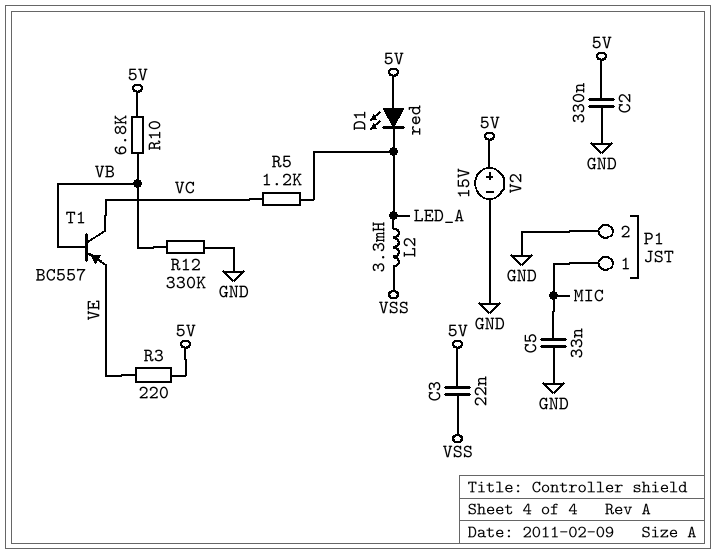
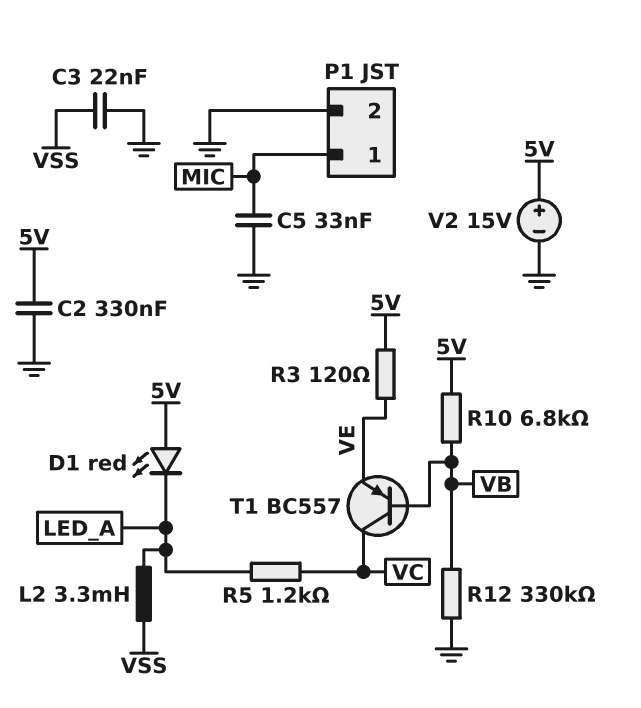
C3: 22nF (5V, VSS) -> 22nF (GND, VSS)
R3: 220 (5V, VE) -> 120 (5V, VE)

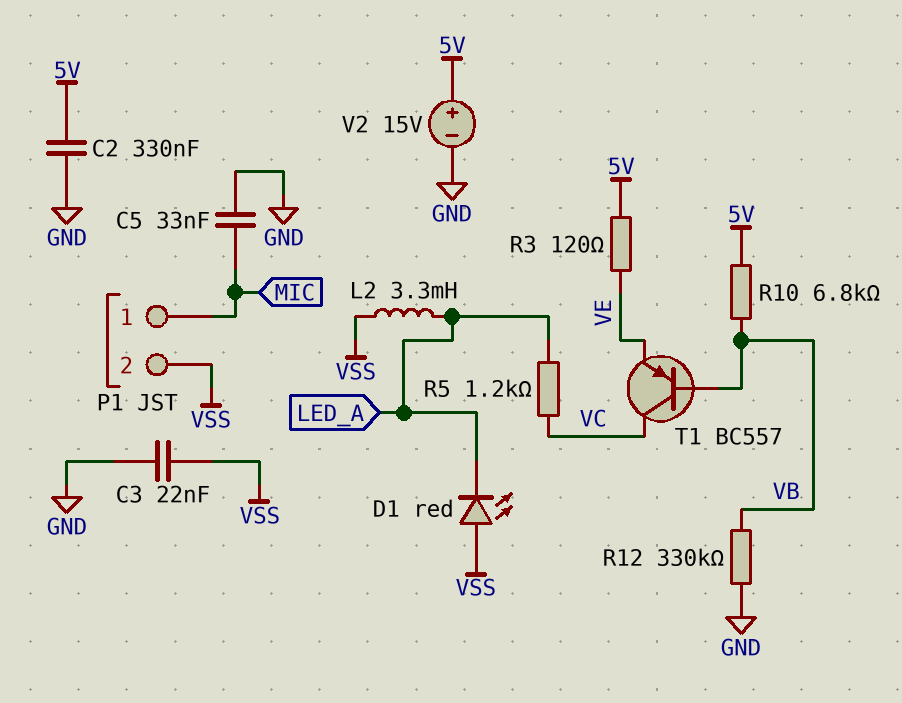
D1: LED red (A 5V, K LED_A) -> LED red (A VSS, K LED_A)
P1 pin 2: GND -> VSS

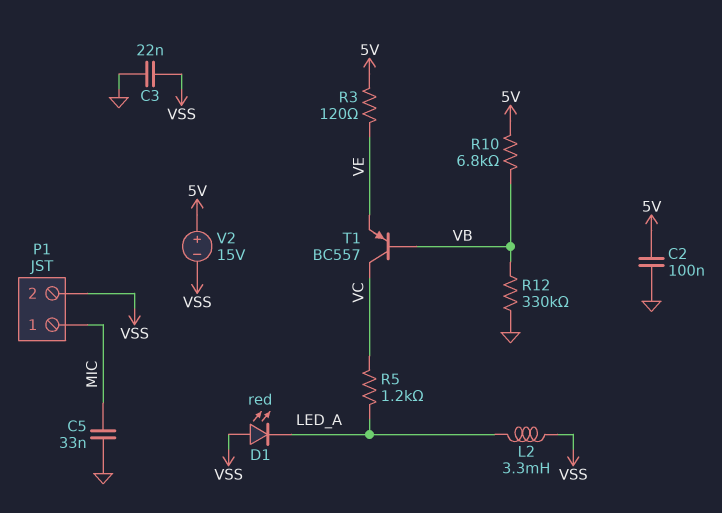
C2: 330nF (5V, GND) -> 100nF (5V, GND)
V2: 15V (plus 5V, minus GND) -> 15V (plus 5V, minus VSS)

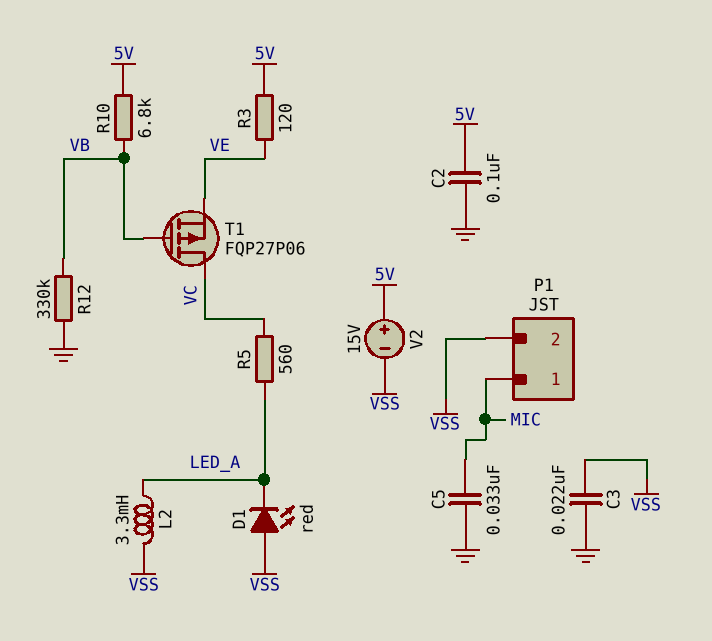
R5: 1.2k (LED_A, VC) -> 560 (LED_A, VC)
T1: PNP BC557 (B VB, C VC, E VE) -> PMOS FQP27P06 (G VB, D VC, S VE)

